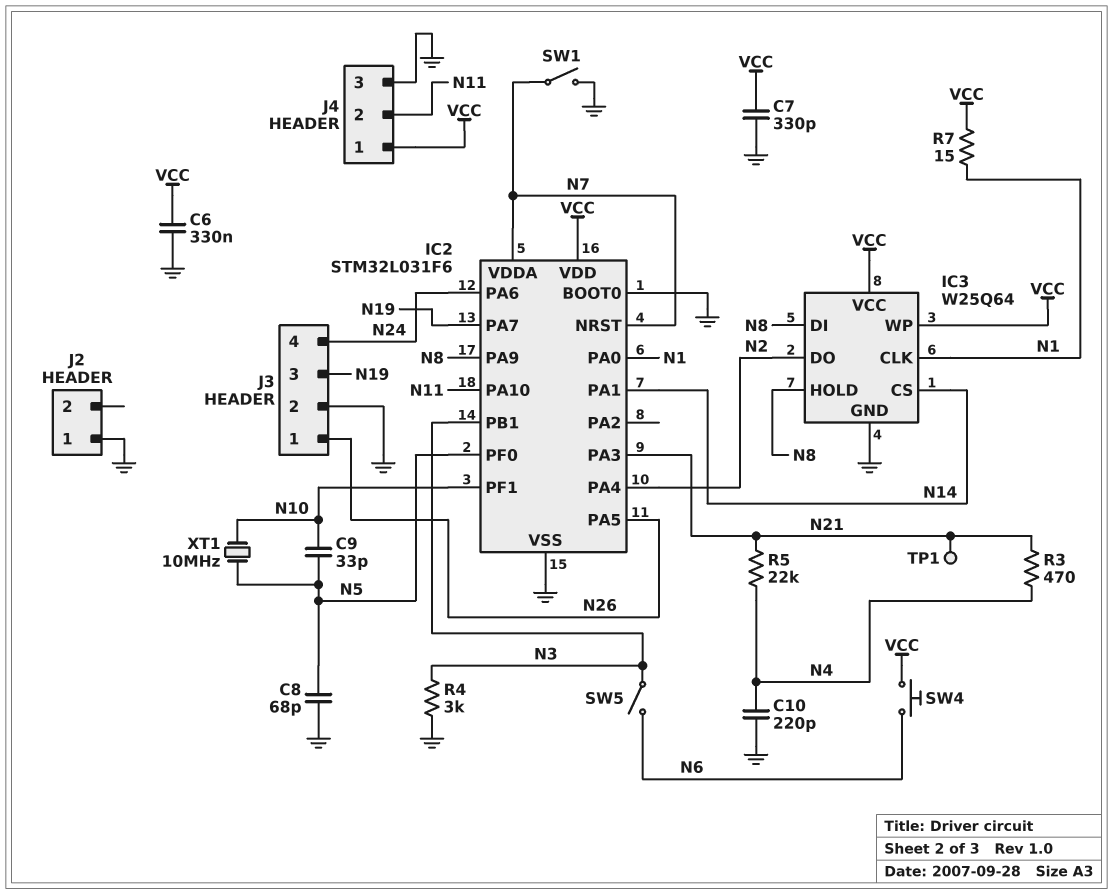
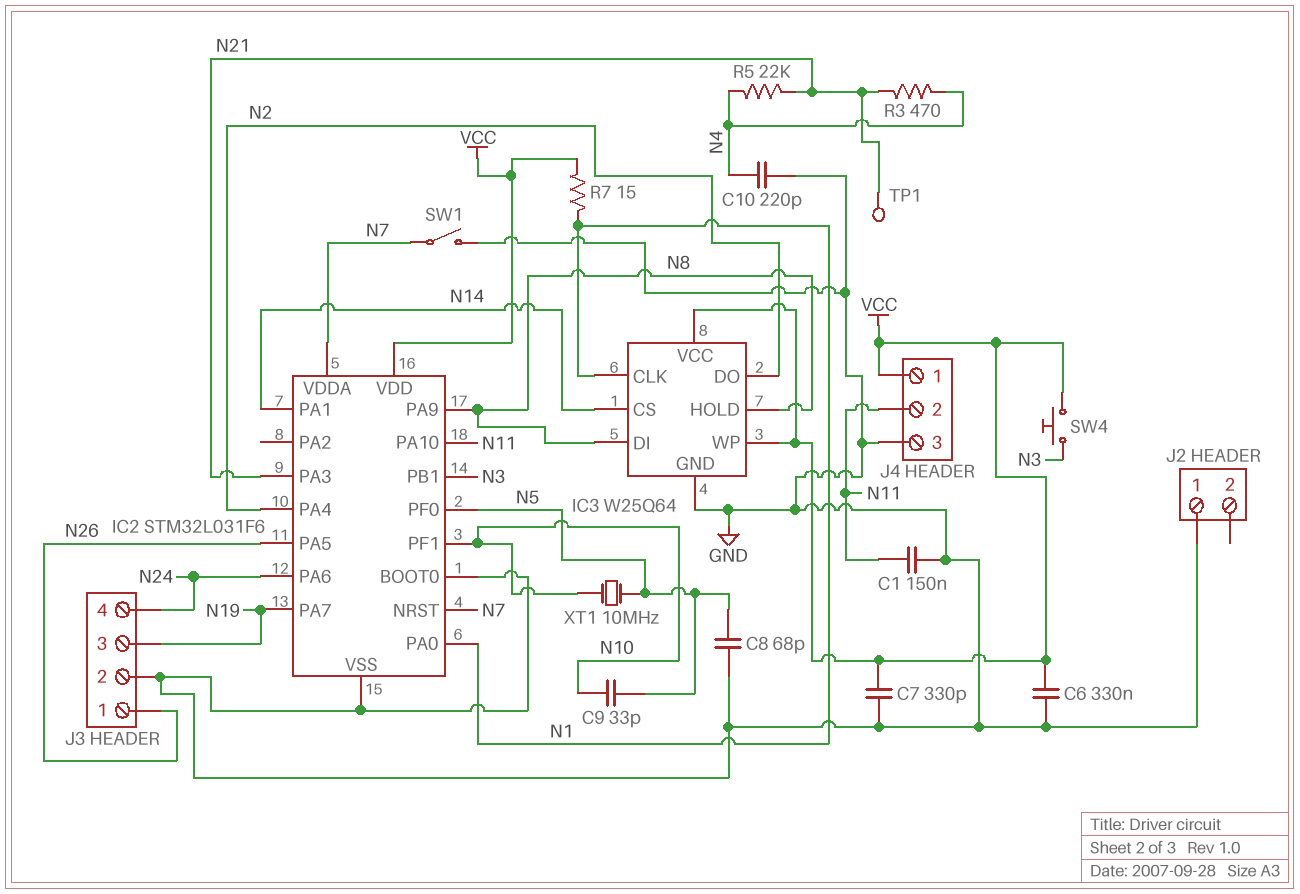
C1: none -> 150nF (GND, N11)
R4: 3k (GND, N3) -> none
SW4: button (N6, VCC) -> button (N3, VCC)
SW5: switch (N3, N6) -> none

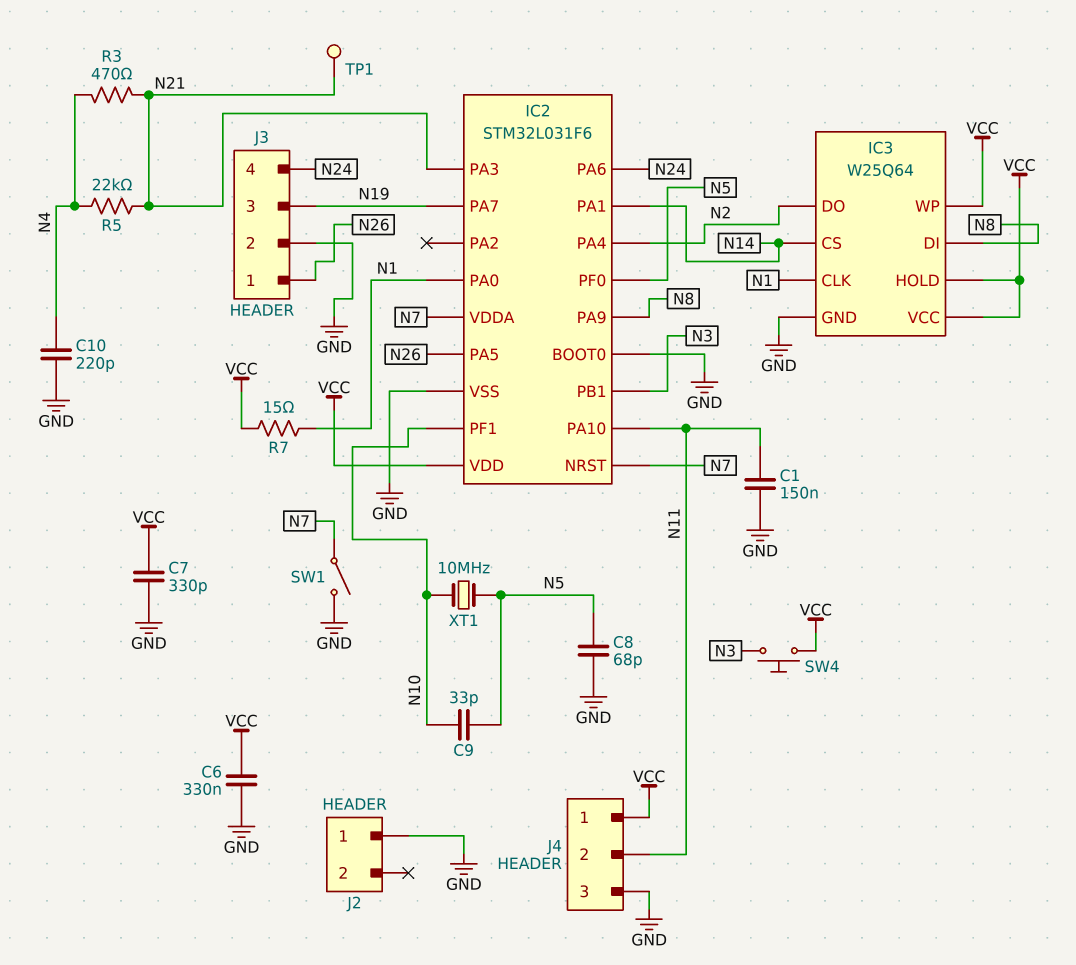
IC3 pin HOLD: N8 -> VCC

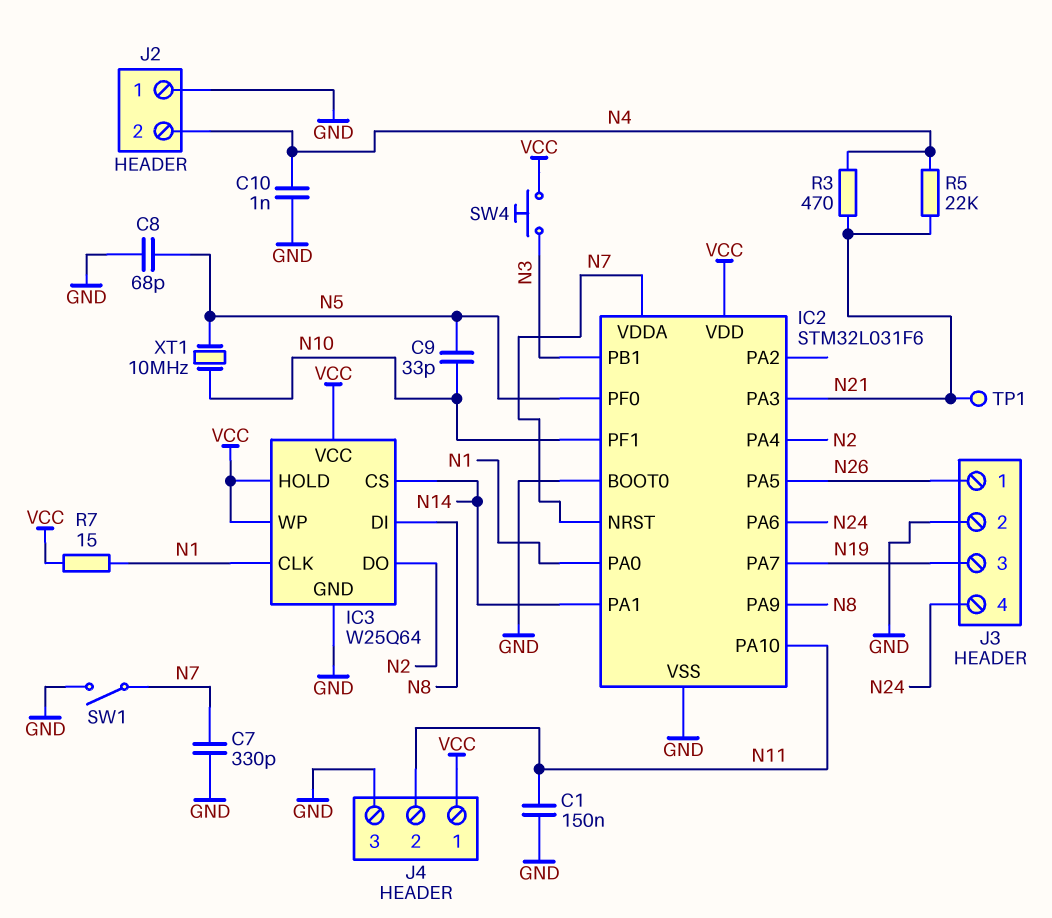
C6: 330nF (GND, VCC) -> none
C7: 330pF (GND, VCC) -> 330pF (GND, N7)
C10: 220pF (GND, N4) -> 1nF (GND, N4)
J2 pin 2: none -> N4

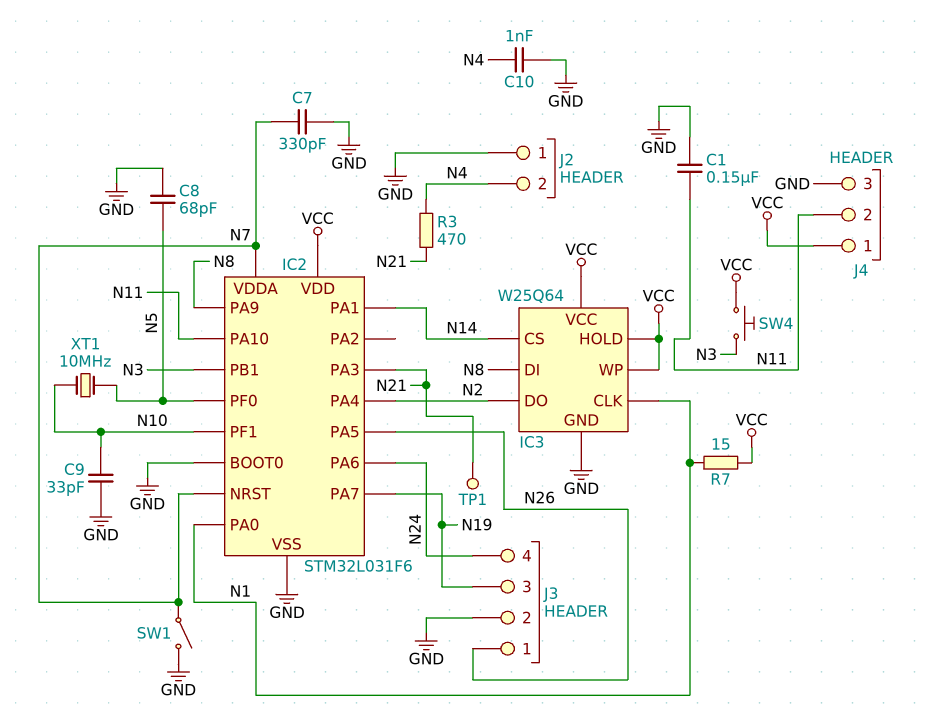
C9: 33pF (N5, N10) -> 33pF (GND, N10)
R5: 22k (N4, N21) -> none

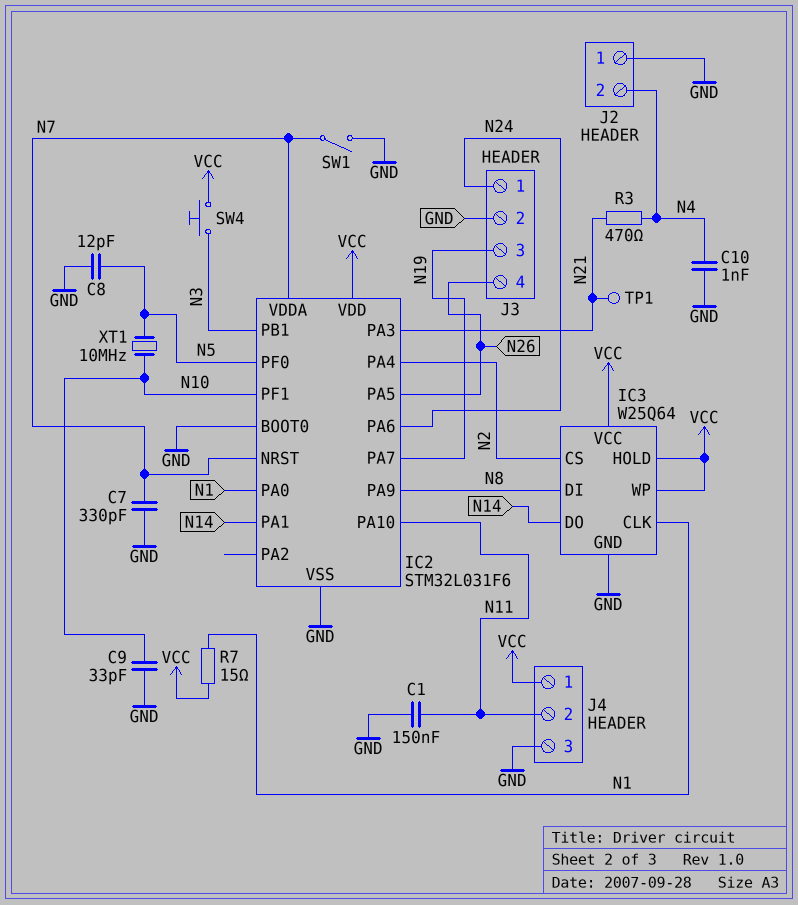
C8: 68pF (GND, N5) -> 12pF (GND, N5)
IC3 pin CS: N14 -> N2
IC3 pin DO: N2 -> N14
J3 pin 1: N26 -> N24
J3 pin 4: N24 -> N26

